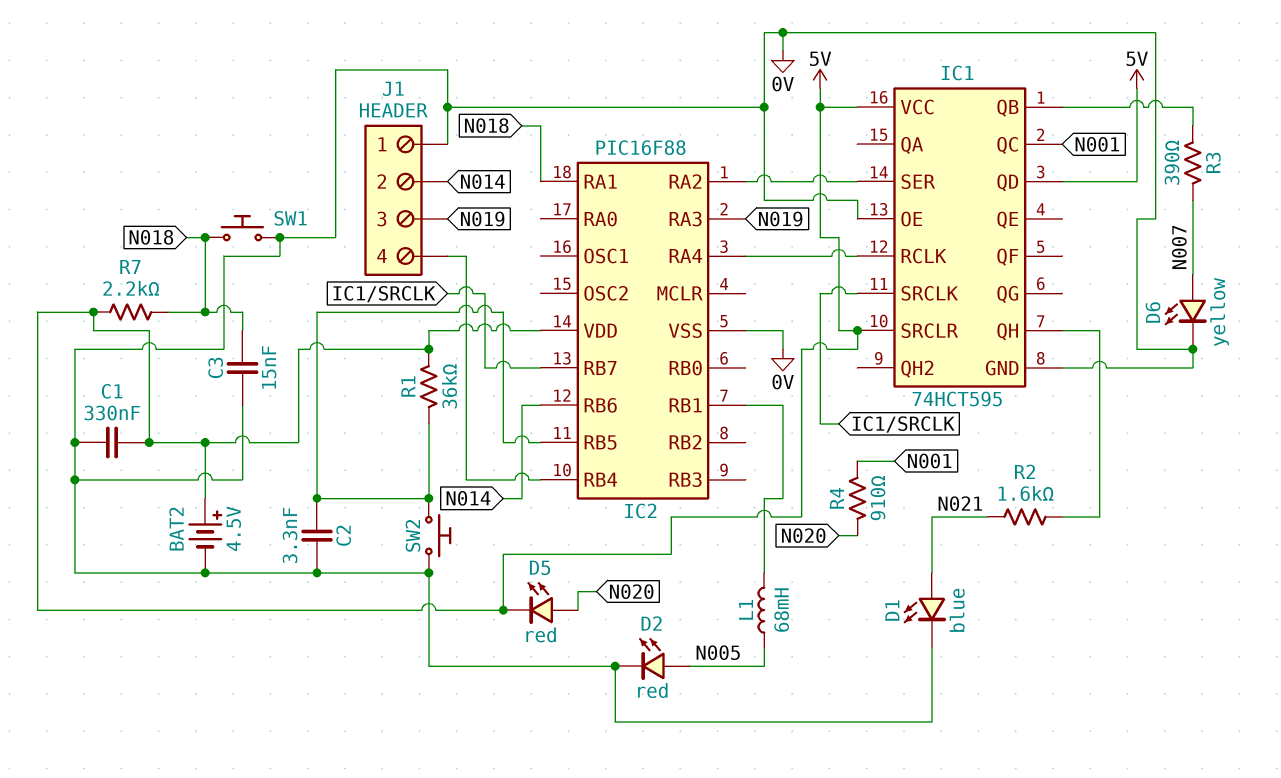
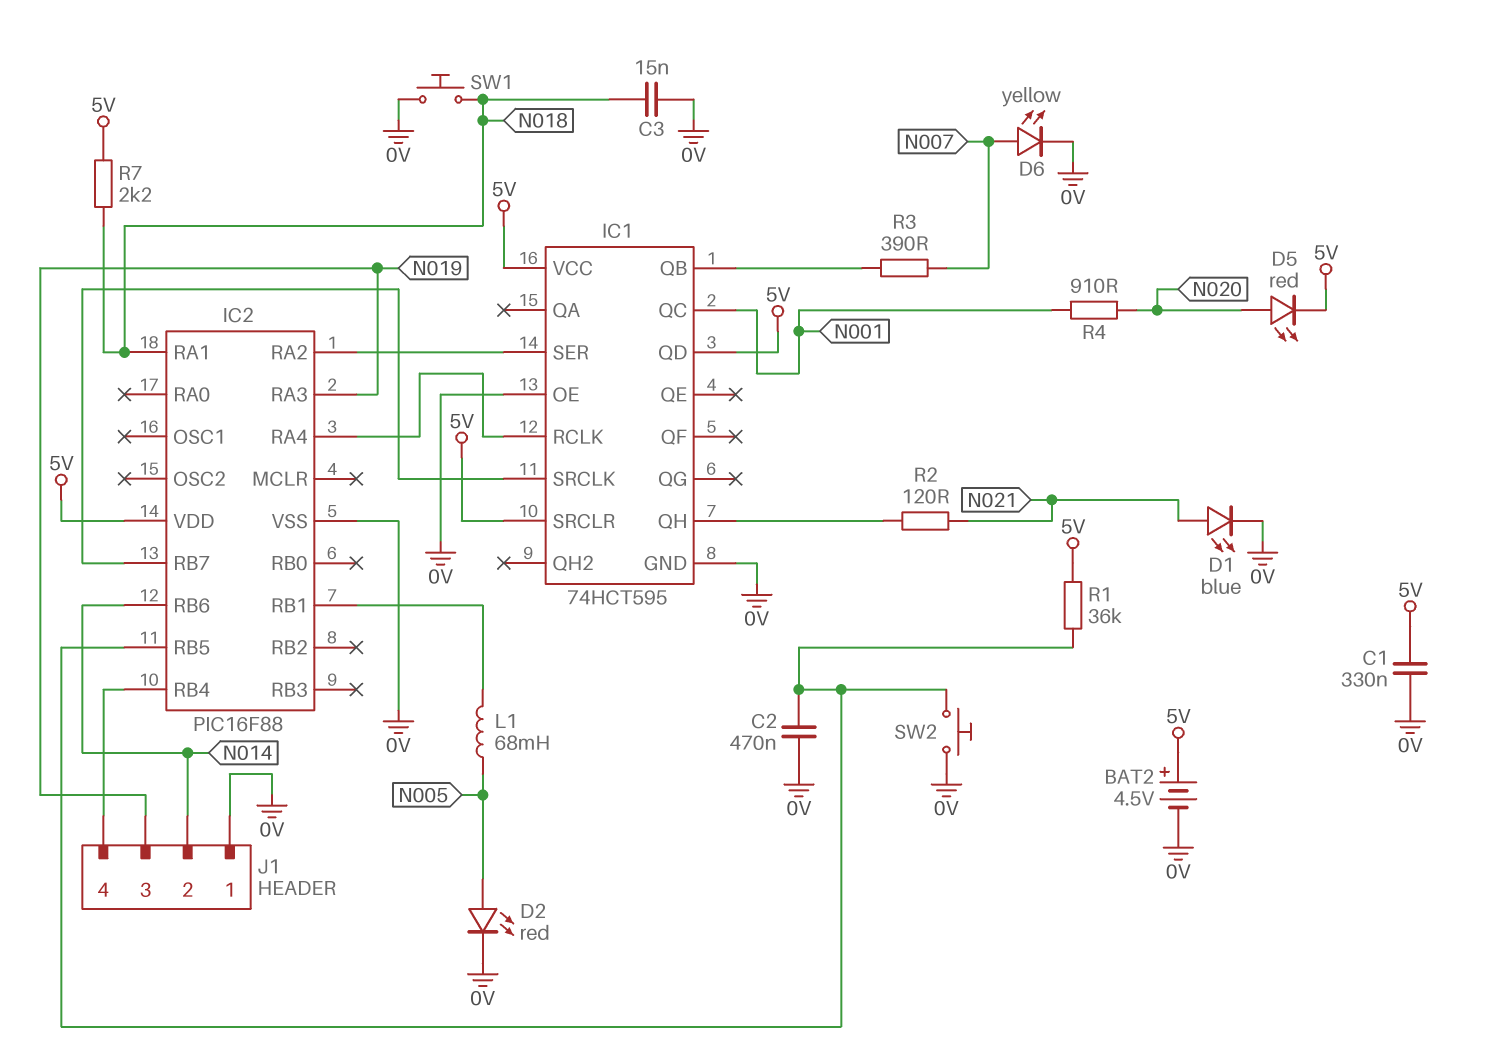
C2: 3.3nF (0V, IC2/RB5) -> 470nF (0V, IC2/RB5)
R2: 1.6k (IC1/QH, N021) -> 120 (IC1/QH, N021)

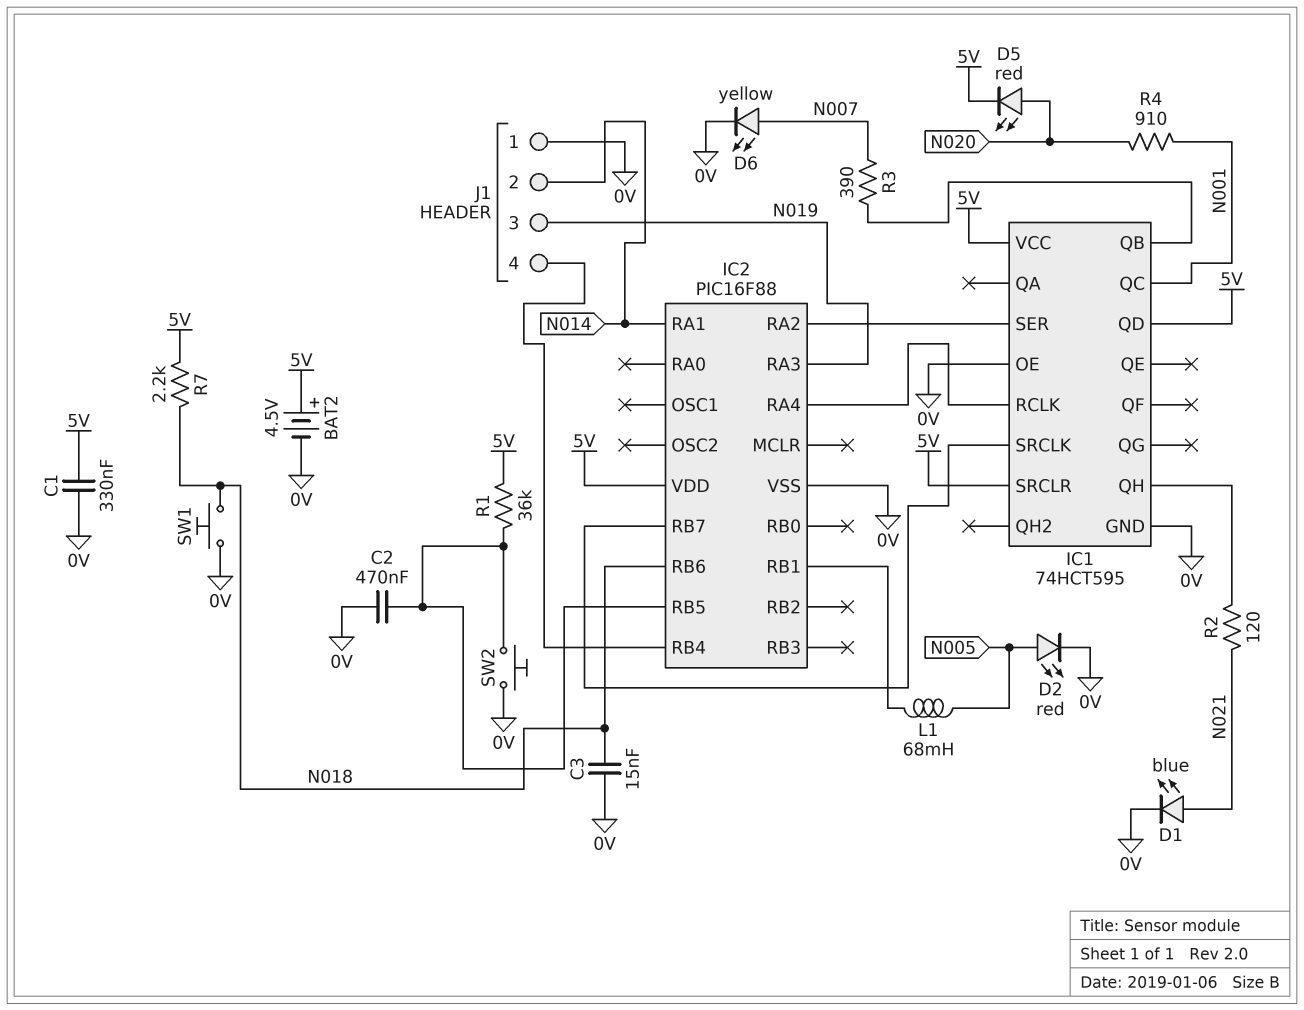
IC2 pin RA1: N018 -> N014
IC2 pin RB6: N014 -> N018

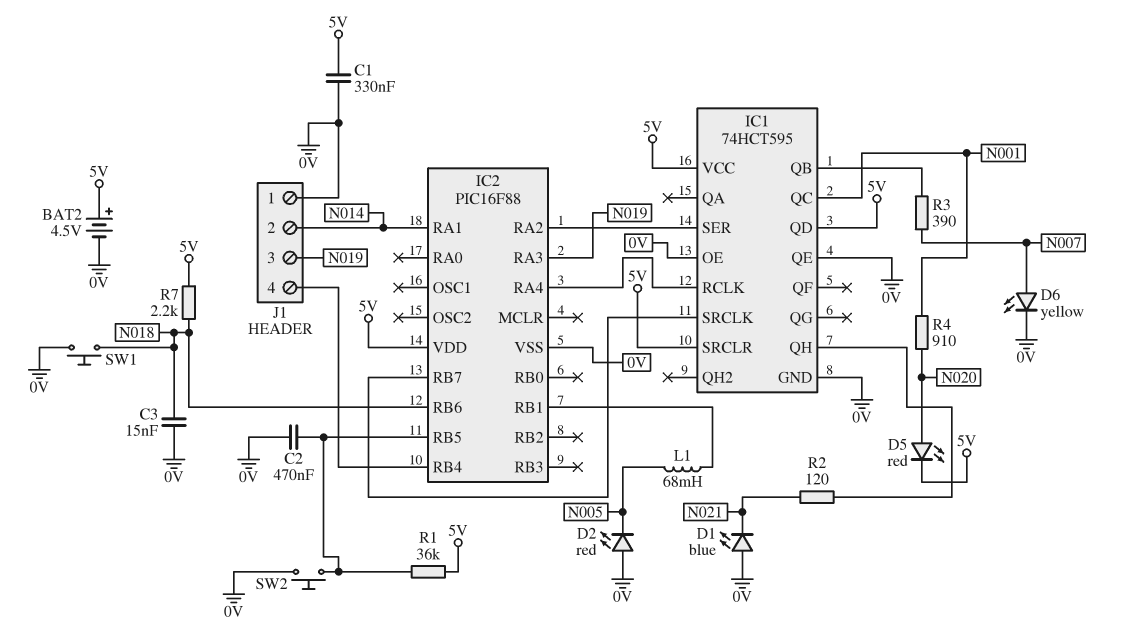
D1: LED blue (A N021, K 0V) -> LED blue (A 0V, K N021)
D2: LED red (A N005, K 0V) -> LED red (A 0V, K N005)
IC1 pin QE: none -> 0V

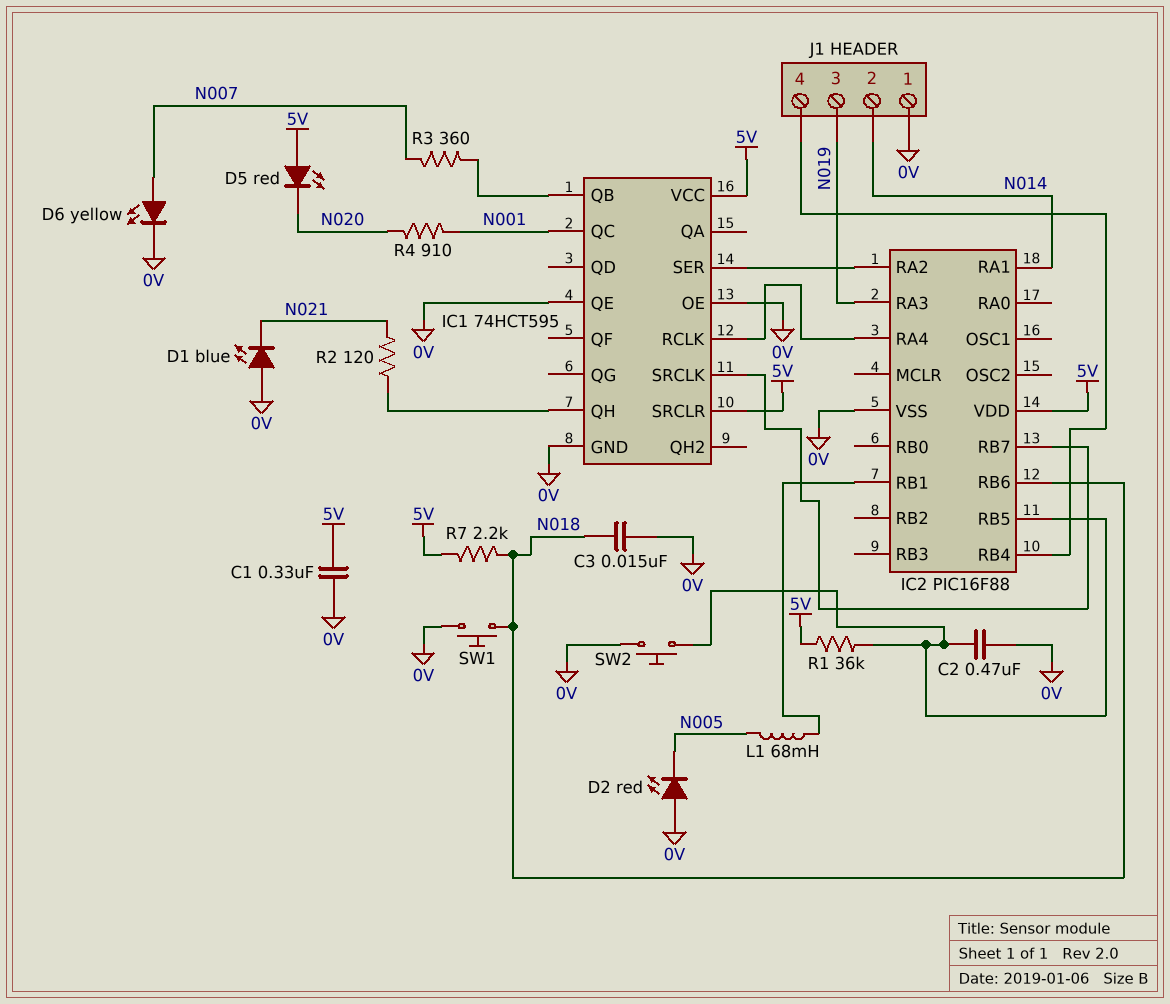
BAT2: 4.5V (plus 5V, minus 0V) -> none
D5: LED red (A N020, K 5V) -> LED red (A 5V, K N020)
IC1 pin QD: 5V -> none
R3: 390 (IC1/QB, N007) -> 360 (IC1/QB, N007)

